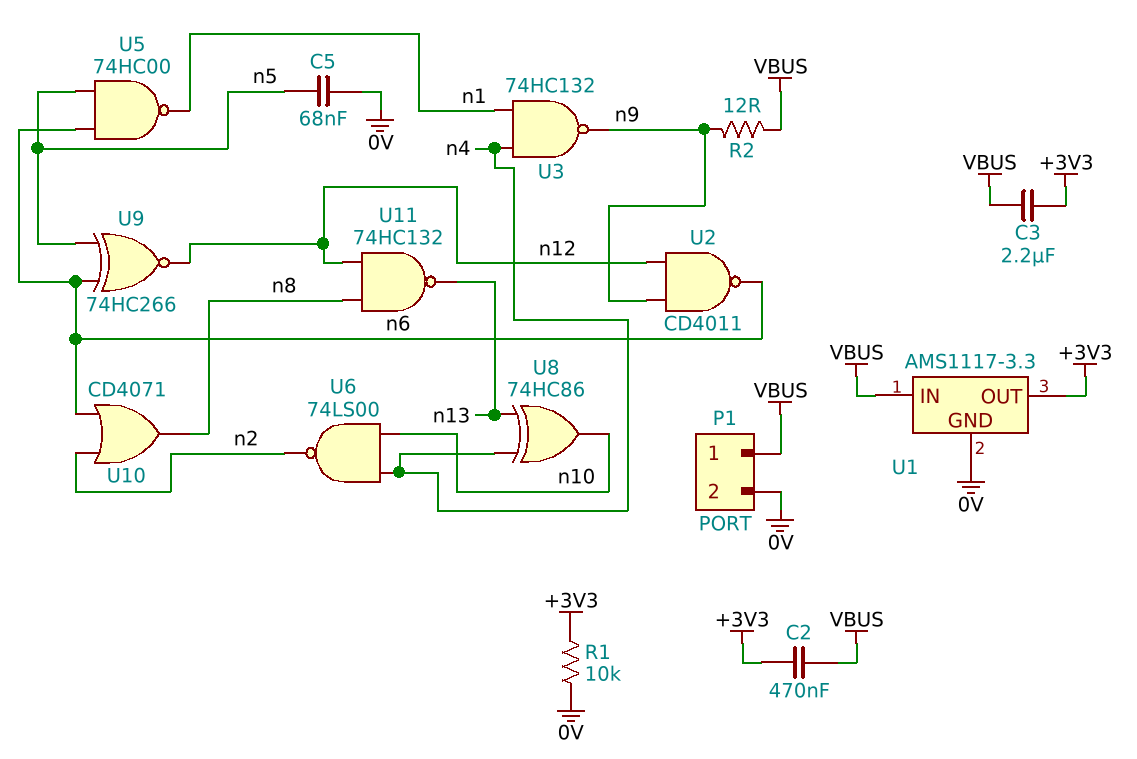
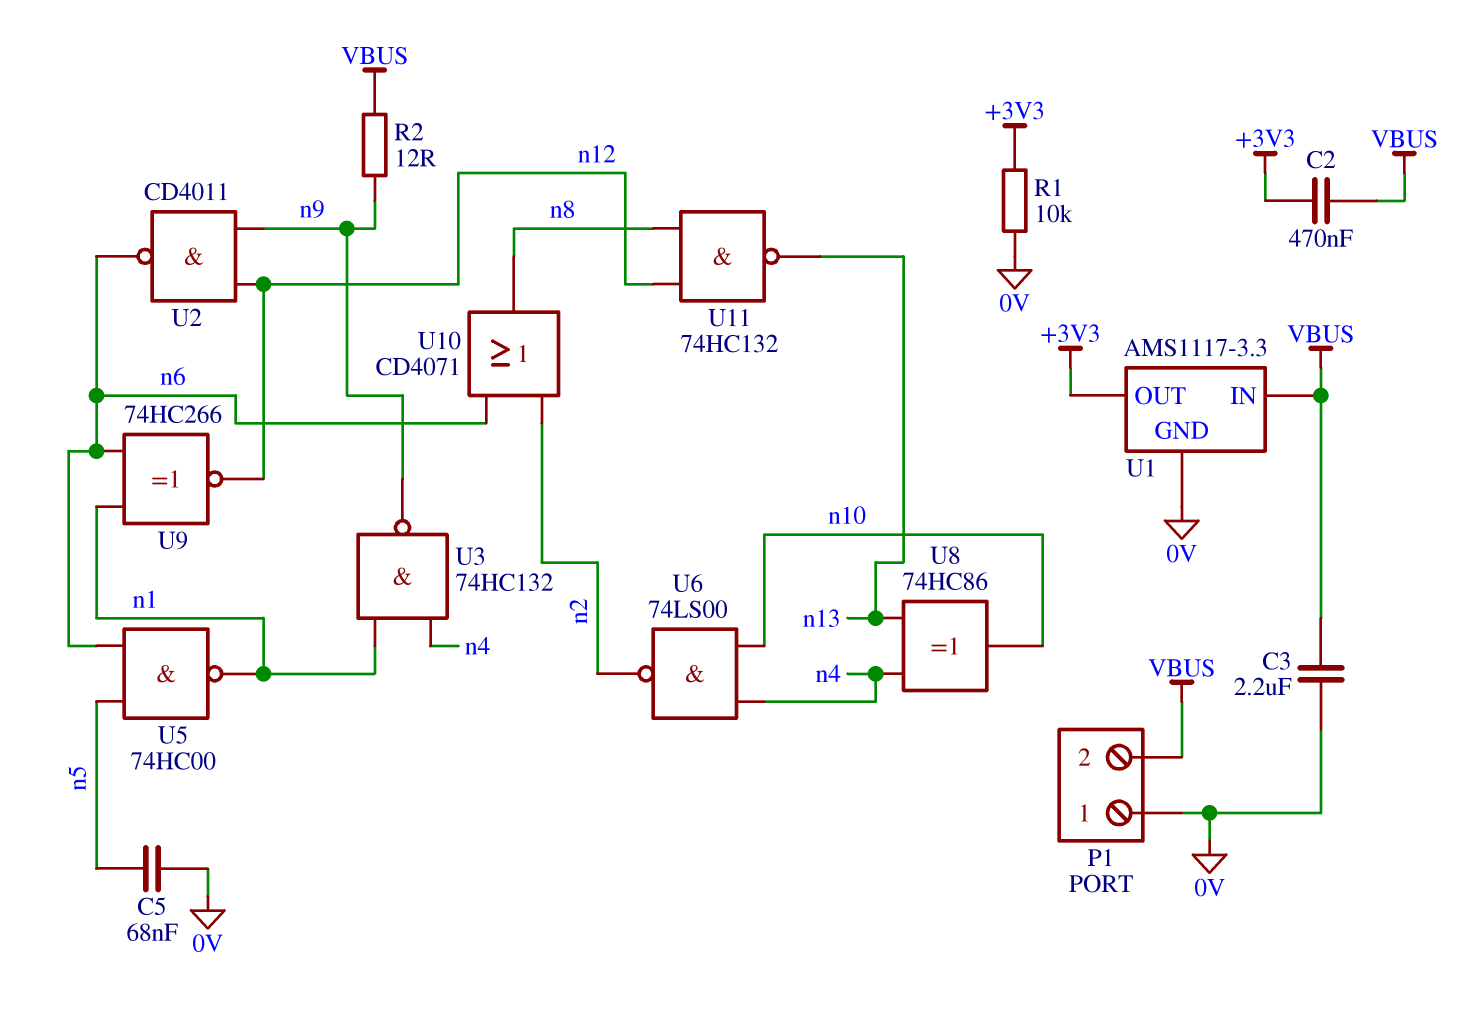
C3: 2.2uF (+3V3, VBUS) -> 2.2uF (0V, VBUS)
P1 pin 1: VBUS -> 0V
P1 pin 2: 0V -> VBUS
U9: XNOR 74HC266 (in n5, in n6, out n12) -> XNOR 74HC266 (in n1, in n6, out n12)

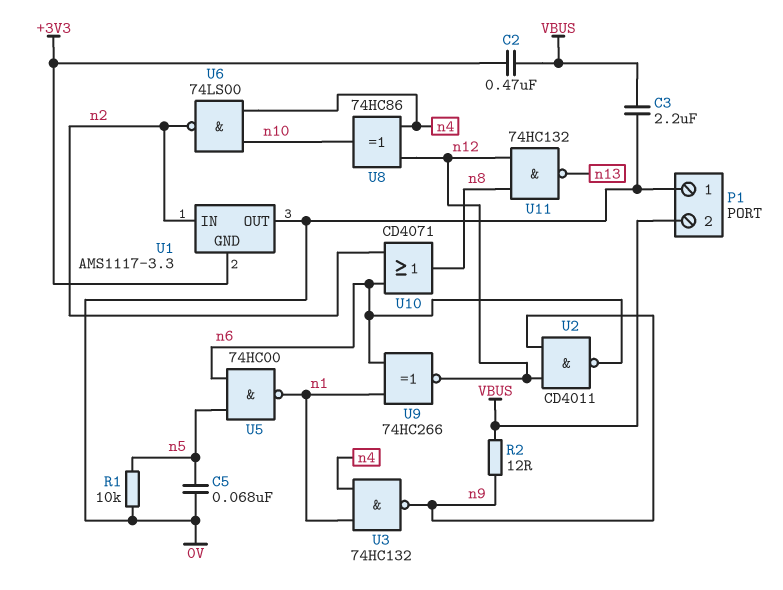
R1: 10k (+3V3, 0V) -> 10k (0V, n5)
U1 pin GND: 0V -> +3V3
U1 pin IN: VBUS -> n2
U1 pin OUT: +3V3 -> 0V
U8: XOR 74HC86 (in n4, in n13, out n10) -> XOR 74HC86 (in n4, in n12, out n10)

